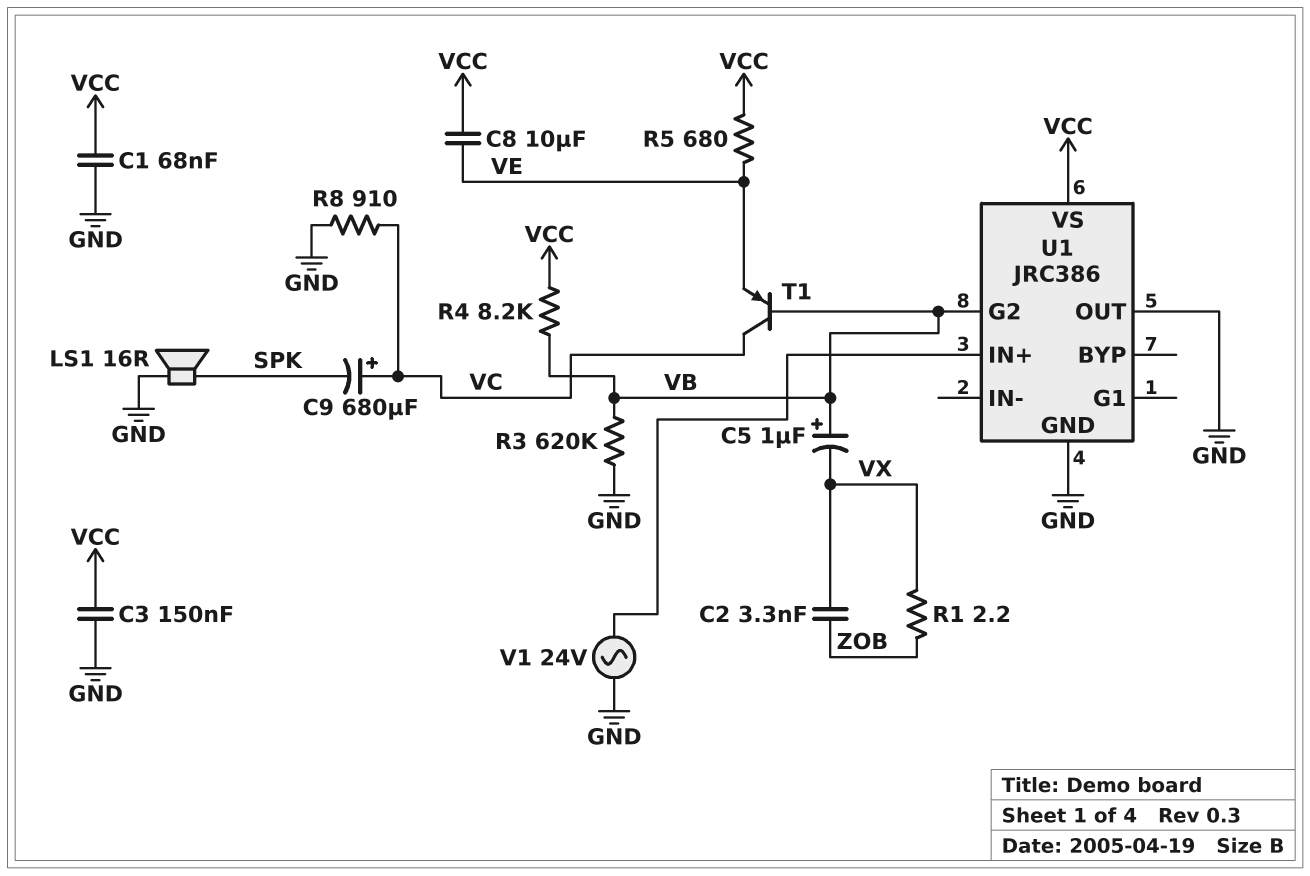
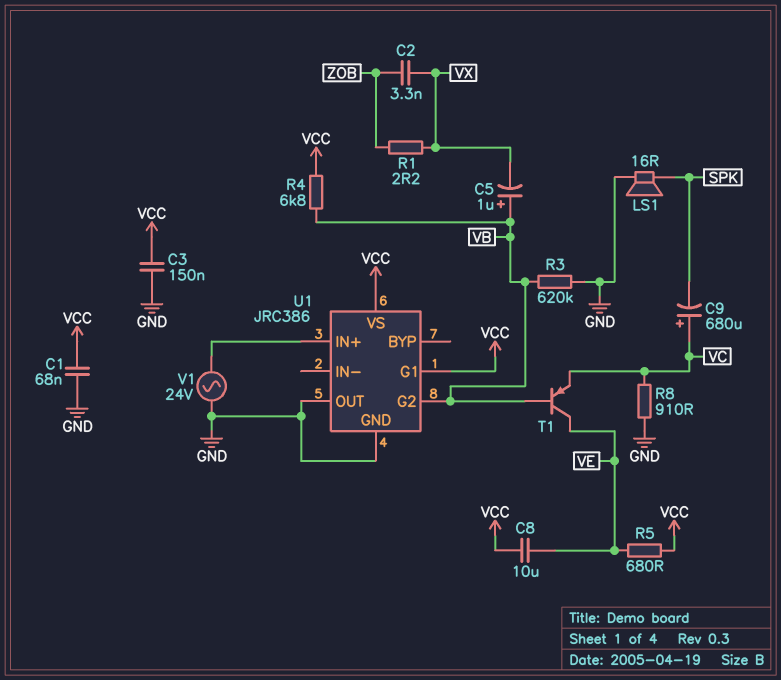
R4: 8.2k (VB, VCC) -> 6.8k (VB, VCC)
T1: PNP (B VB, C VC, E VE) -> PNP (B VB, C VE, E VC)
U1 pin G1: none -> VCC

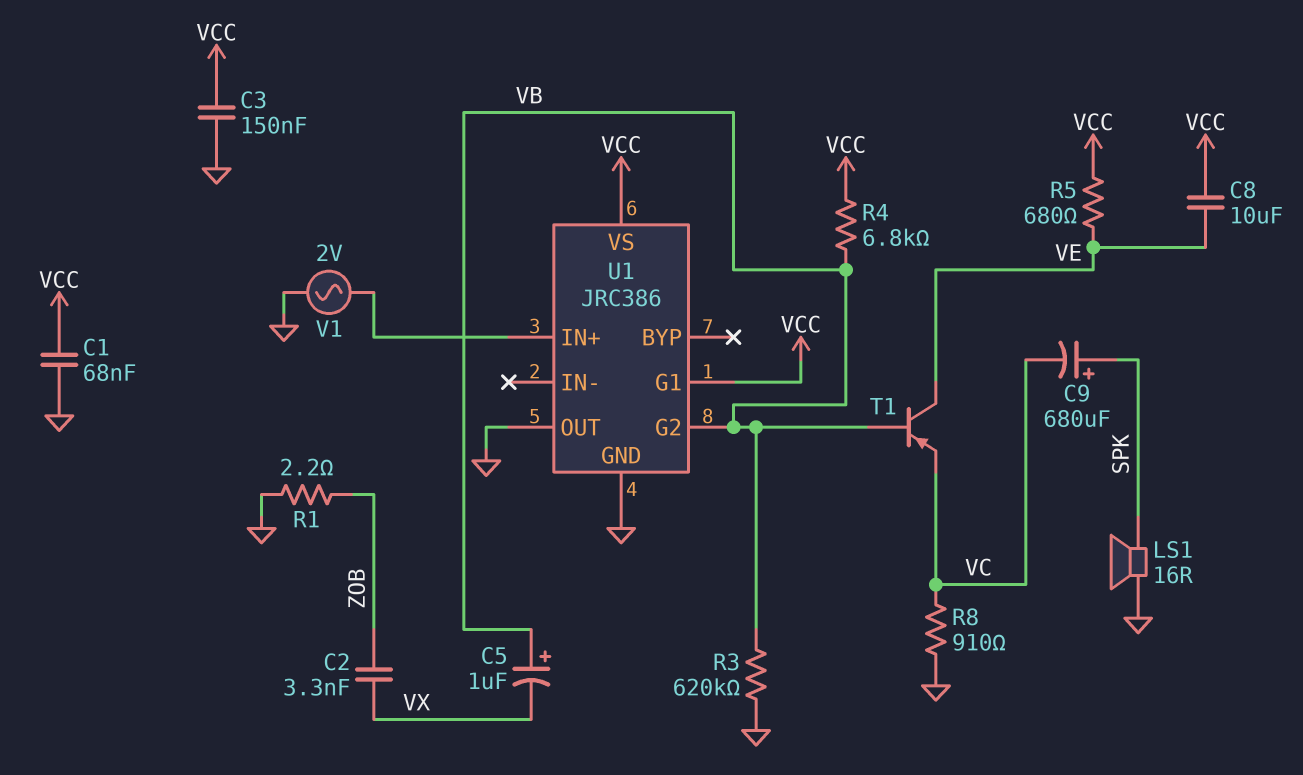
C9: 680uF (plus VC, minus SPK) -> 680uF (plus SPK, minus VC)
R1: 2.2 (VX, ZOB) -> 2.2 (GND, ZOB)
V1: AC 24V (GND, U1/IN+) -> AC 2V (GND, U1/IN+)

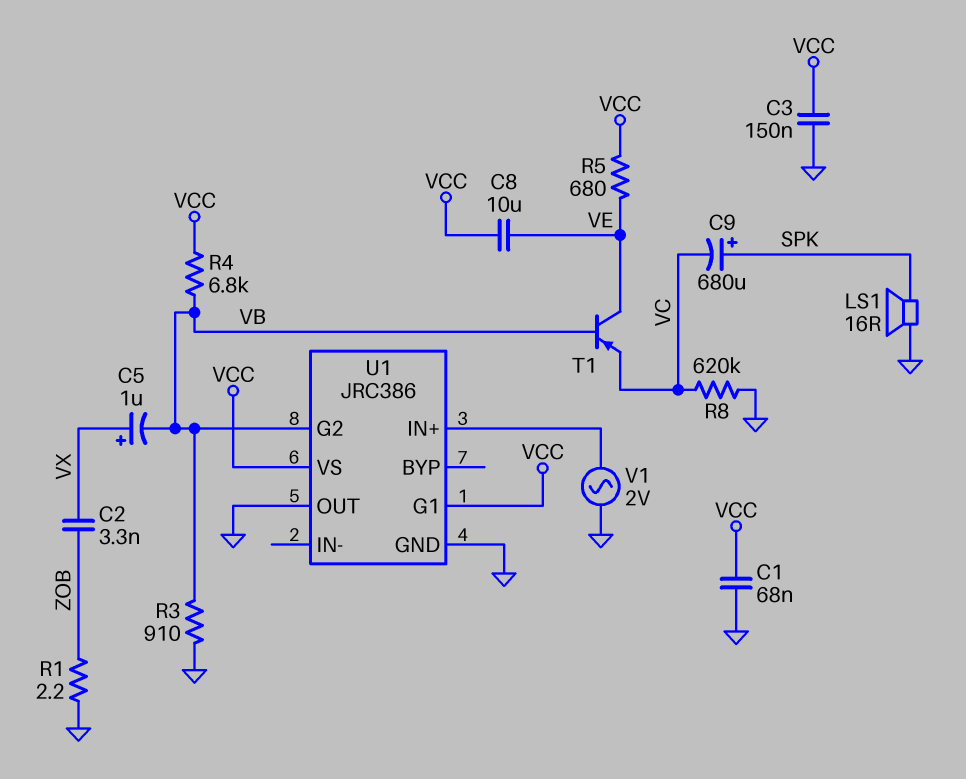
C5: 1uF (plus VB, minus VX) -> 1uF (plus VX, minus VB)
R3: 620k (GND, VB) -> 910 (GND, VB)
R8: 910 (GND, VC) -> 620k (GND, VC)

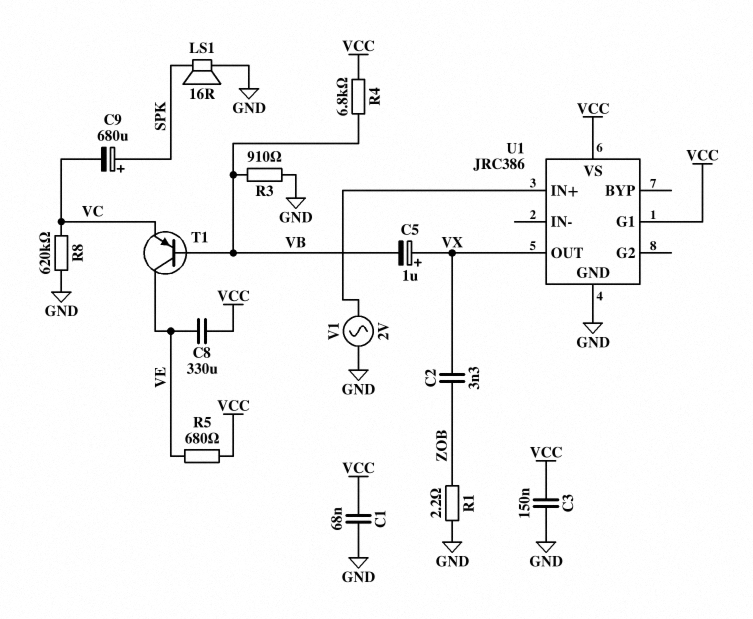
C8: 10uF (VCC, VE) -> 330uF (VCC, VE)
U1 pin G2: VB -> none
U1 pin OUT: GND -> VX

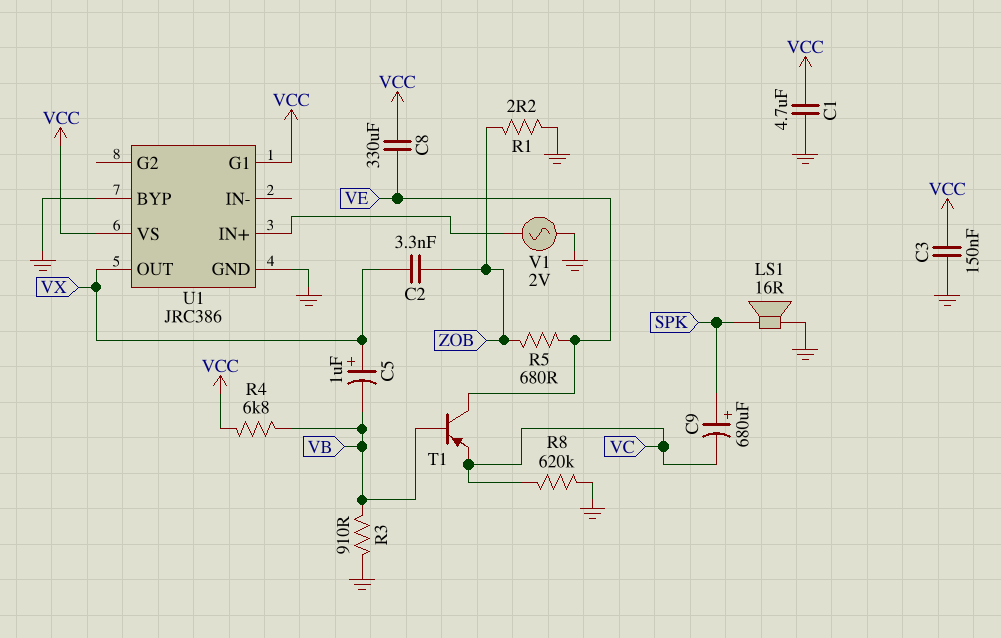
C1: 68nF (GND, VCC) -> 4.7uF (GND, VCC)
R5: 680 (VCC, VE) -> 680 (VE, ZOB)
U1 pin BYP: none -> GND

